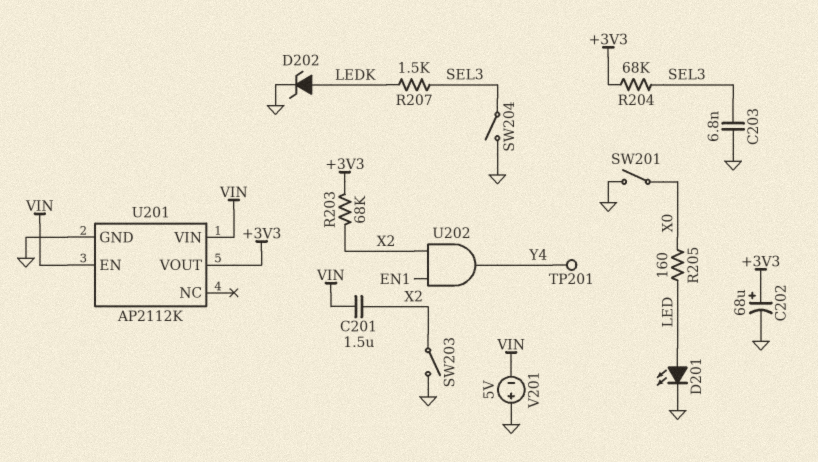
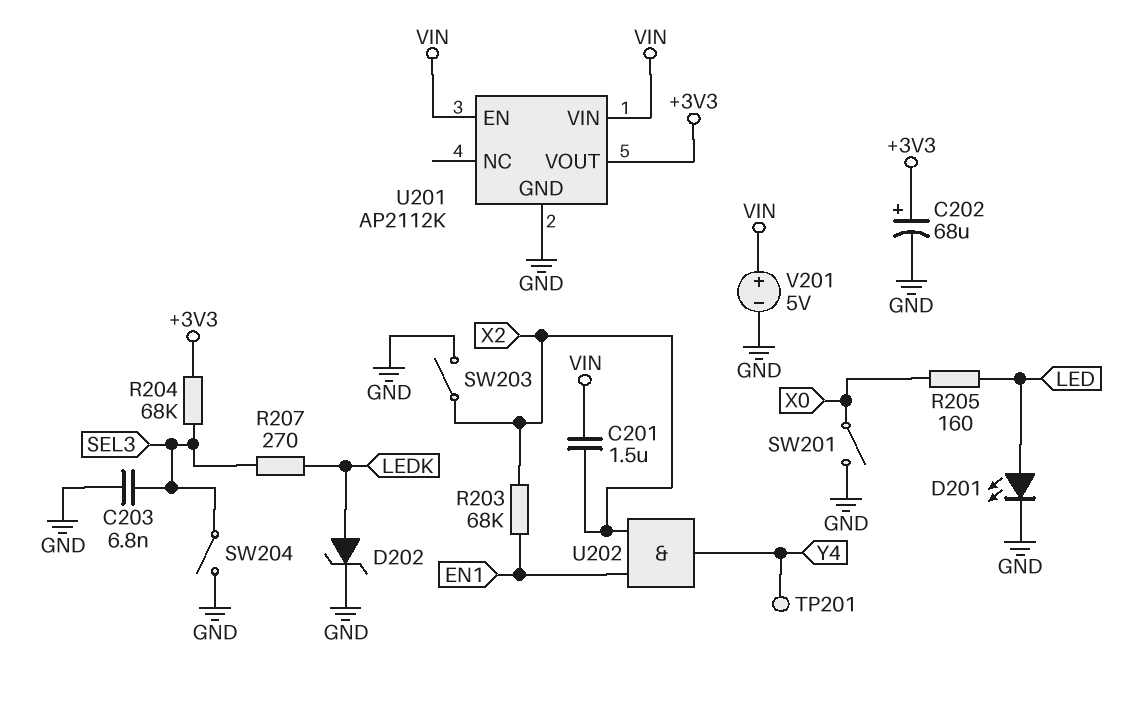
R203: 68k (+3V3, X2) -> 68k (EN1, X2)
R207: 1.5k (LEDK, SEL3) -> 270 (LEDK, SEL3)
V201: 5V (plus GND, minus VIN) -> 5V (plus VIN, minus GND)

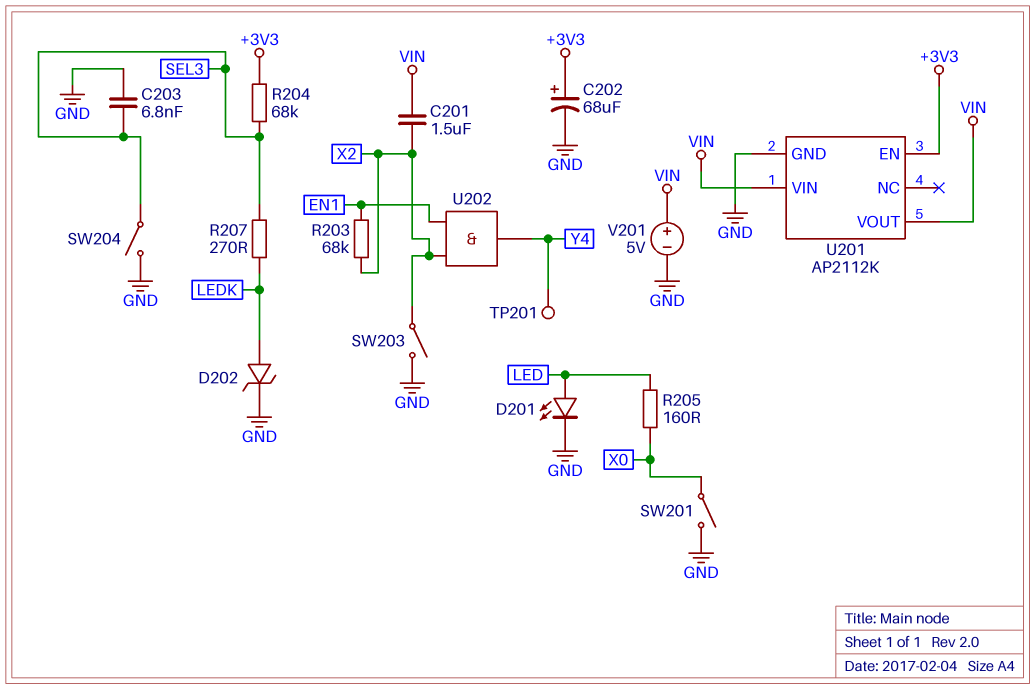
U201 pin EN: VIN -> +3V3
U201 pin VOUT: +3V3 -> VIN

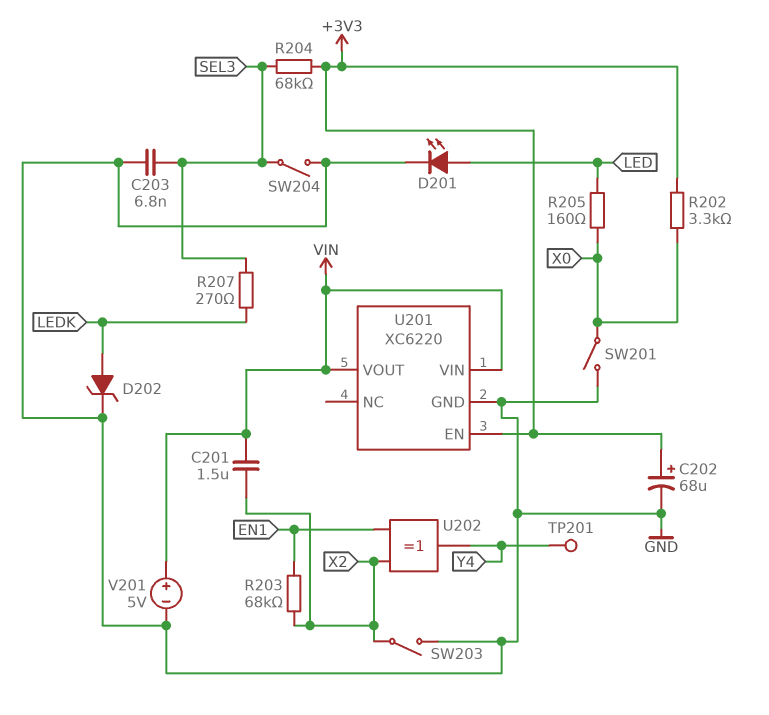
R202: none -> 3.3k (+3V3, X0)
U201: AP2112K -> XC6220
U202: AND (in EN1, in X2, out Y4) -> XOR (in EN1, in X2, out Y4)

